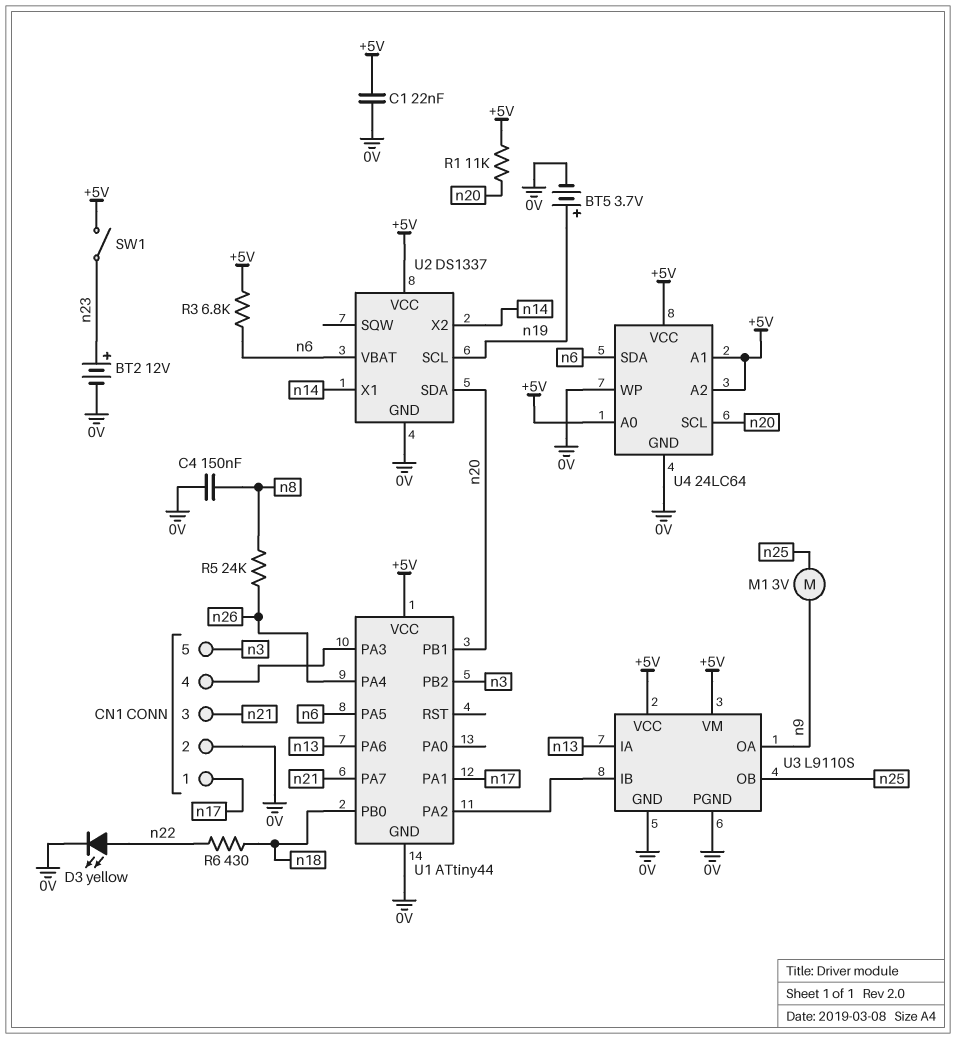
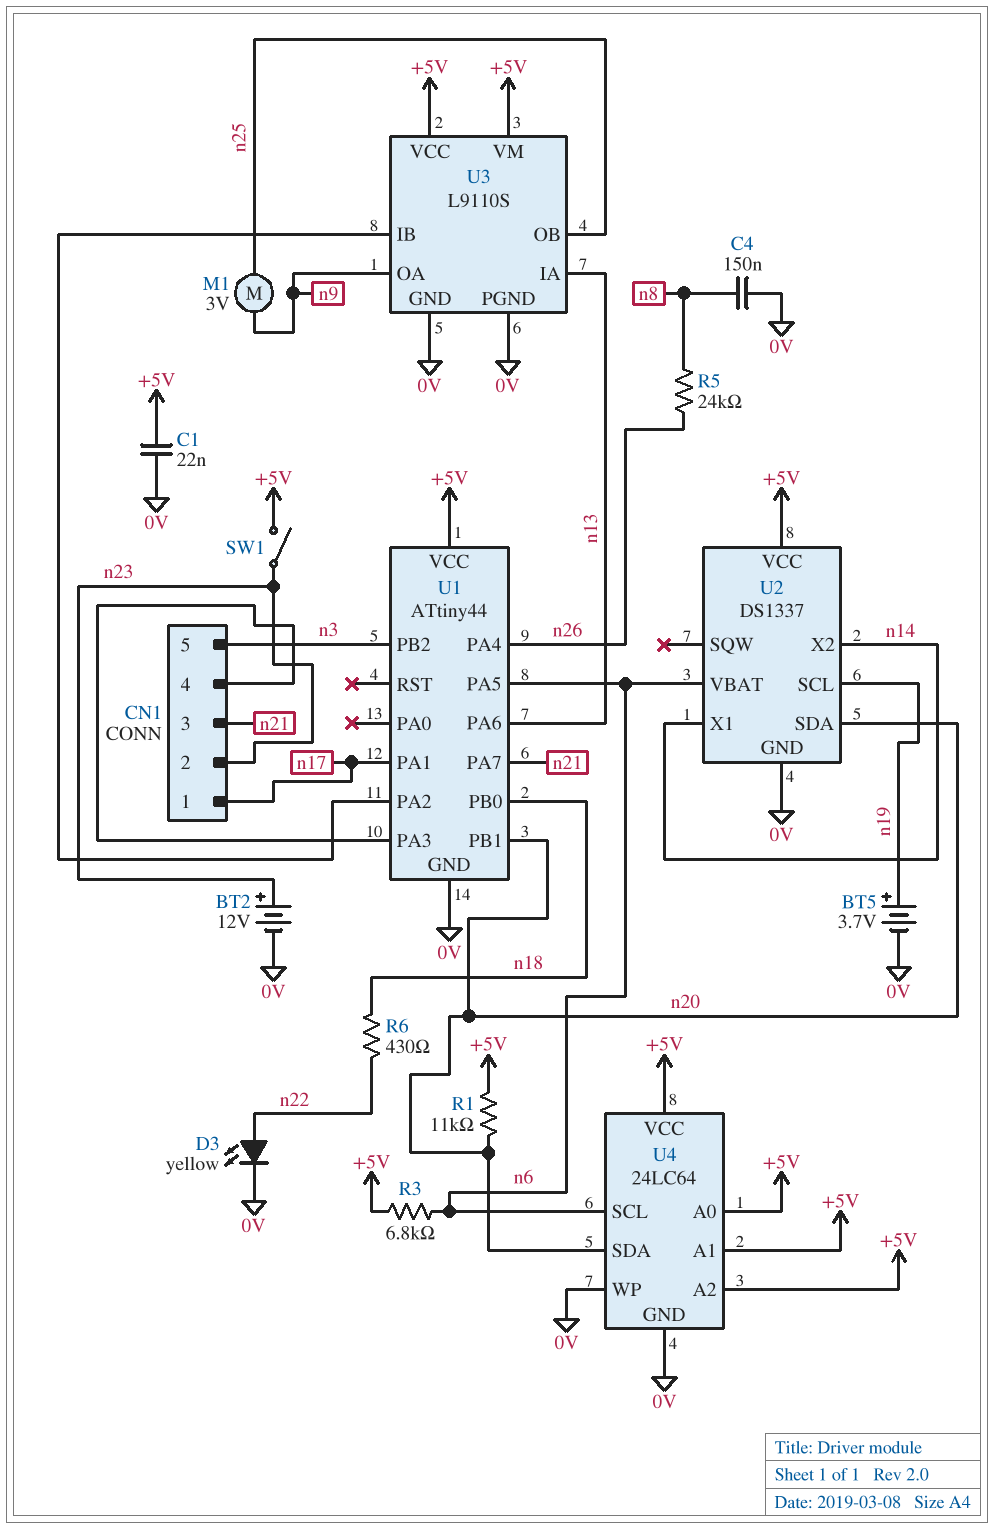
CN1 pin 2: 0V -> n23
U4 pin SCL: n20 -> n6
U4 pin SDA: n6 -> n20

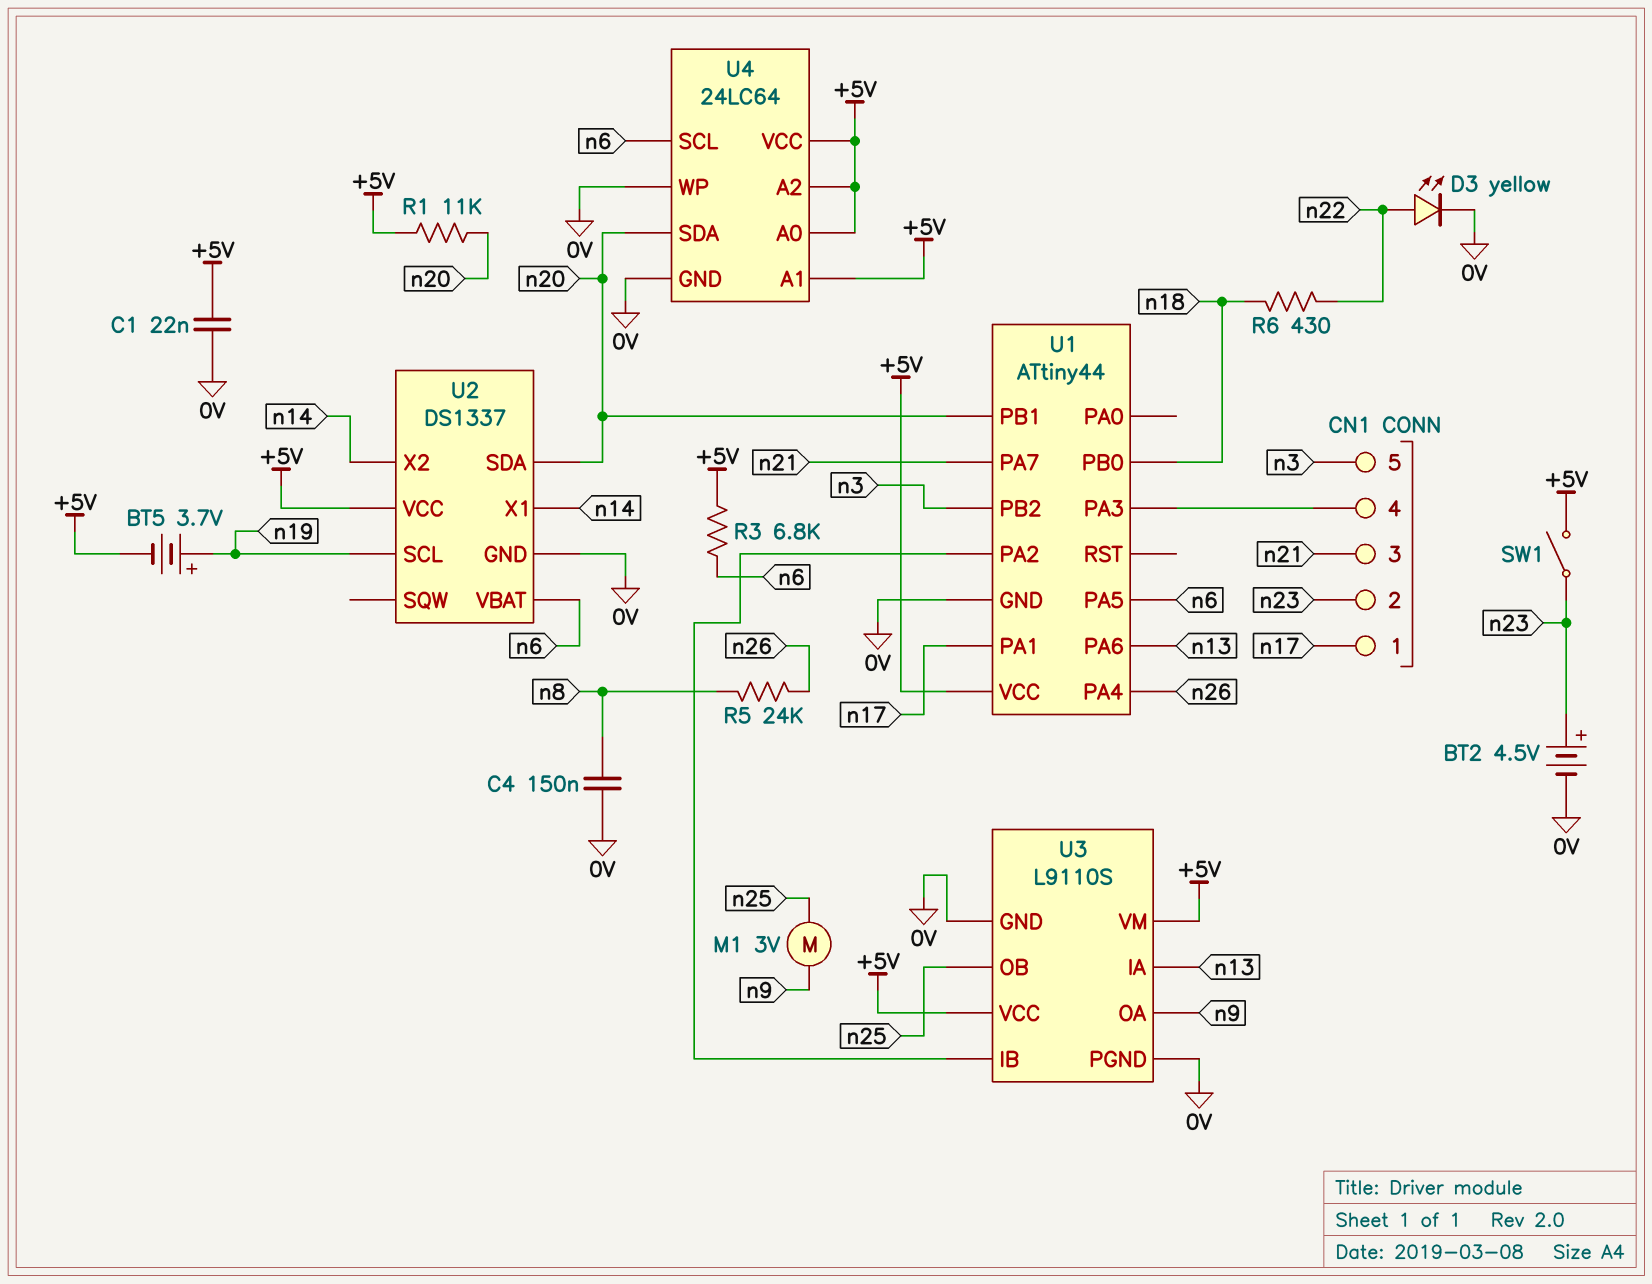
BT2: 12V (plus n23, minus 0V) -> 4.5V (plus n23, minus 0V)
BT5: 3.7V (plus n19, minus 0V) -> 3.7V (plus n19, minus +5V)

